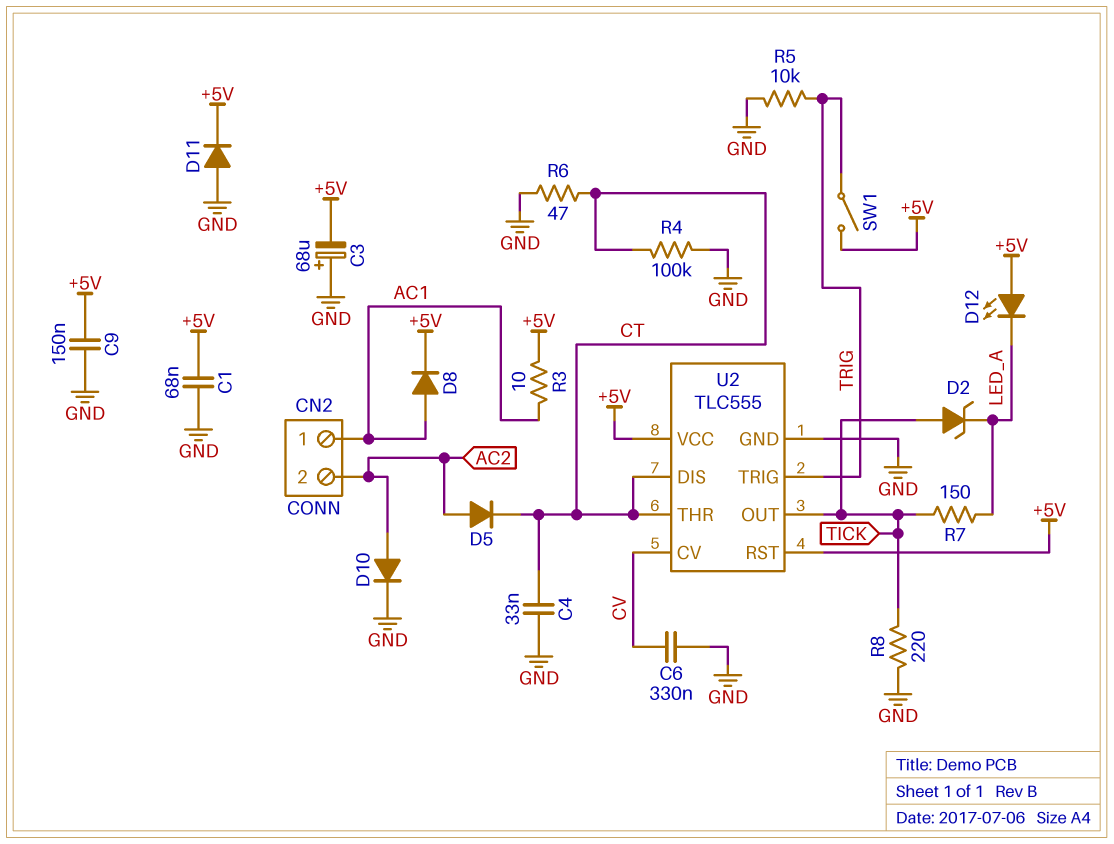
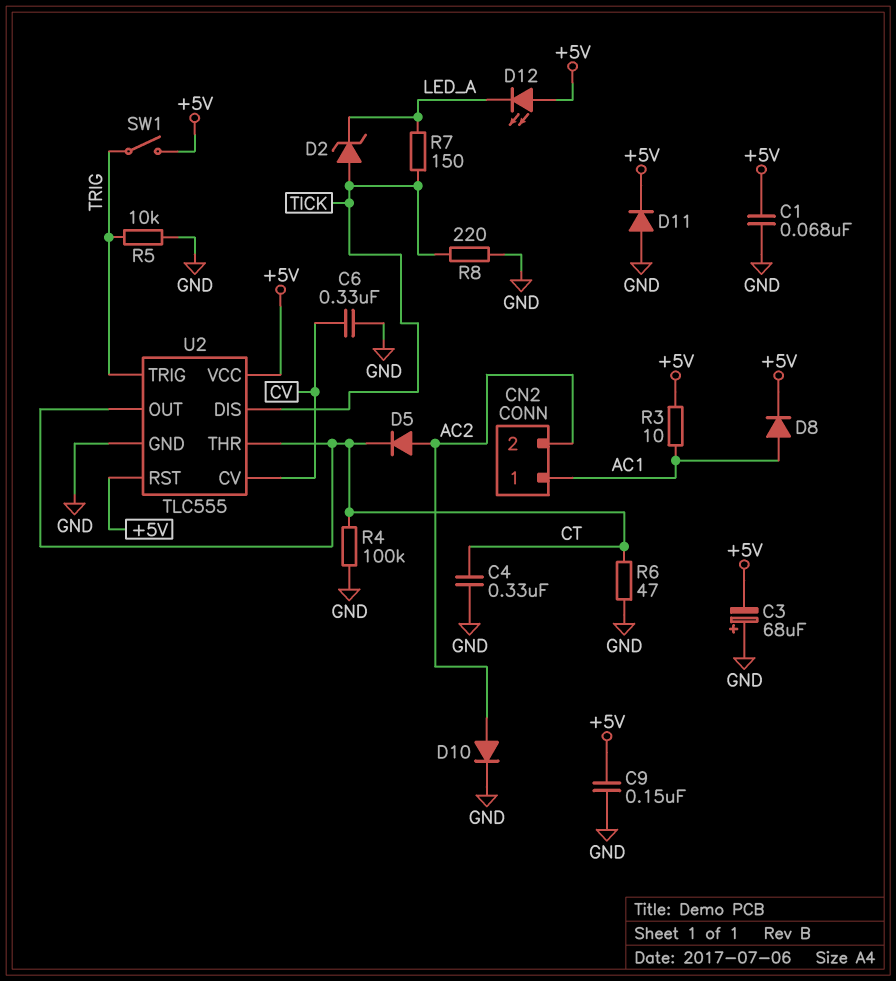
C4: 33nF (CT, GND) -> 330nF (CT, GND)
U2 pin DIS: CT -> TICK
U2 pin OUT: TICK -> CT

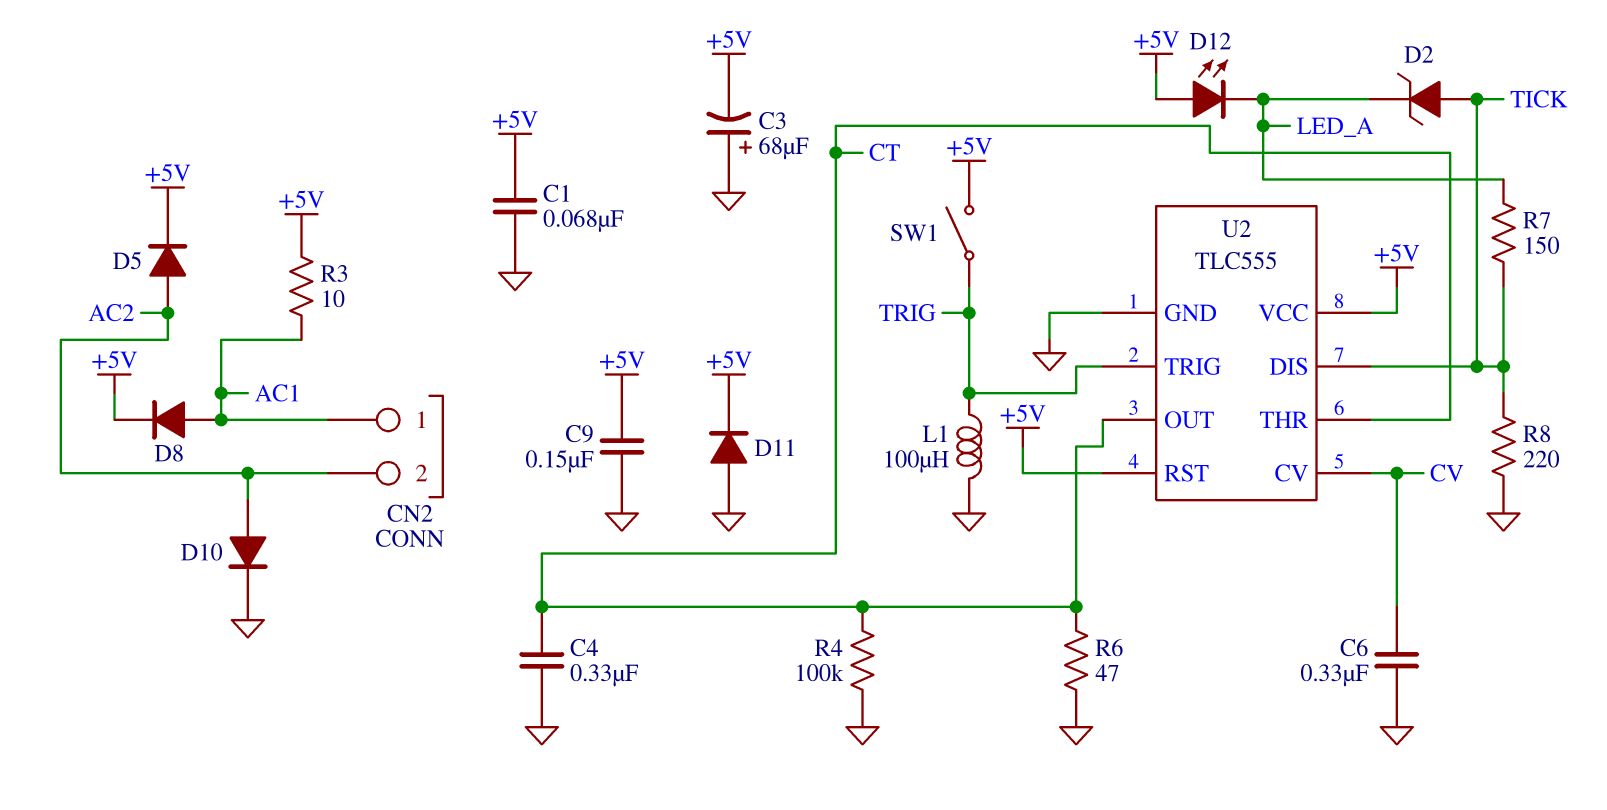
D5: diode (A AC2, K CT) -> diode (A AC2, K +5V)
L1: none -> 100uH (GND, TRIG)
R5: 10k (GND, TRIG) -> none

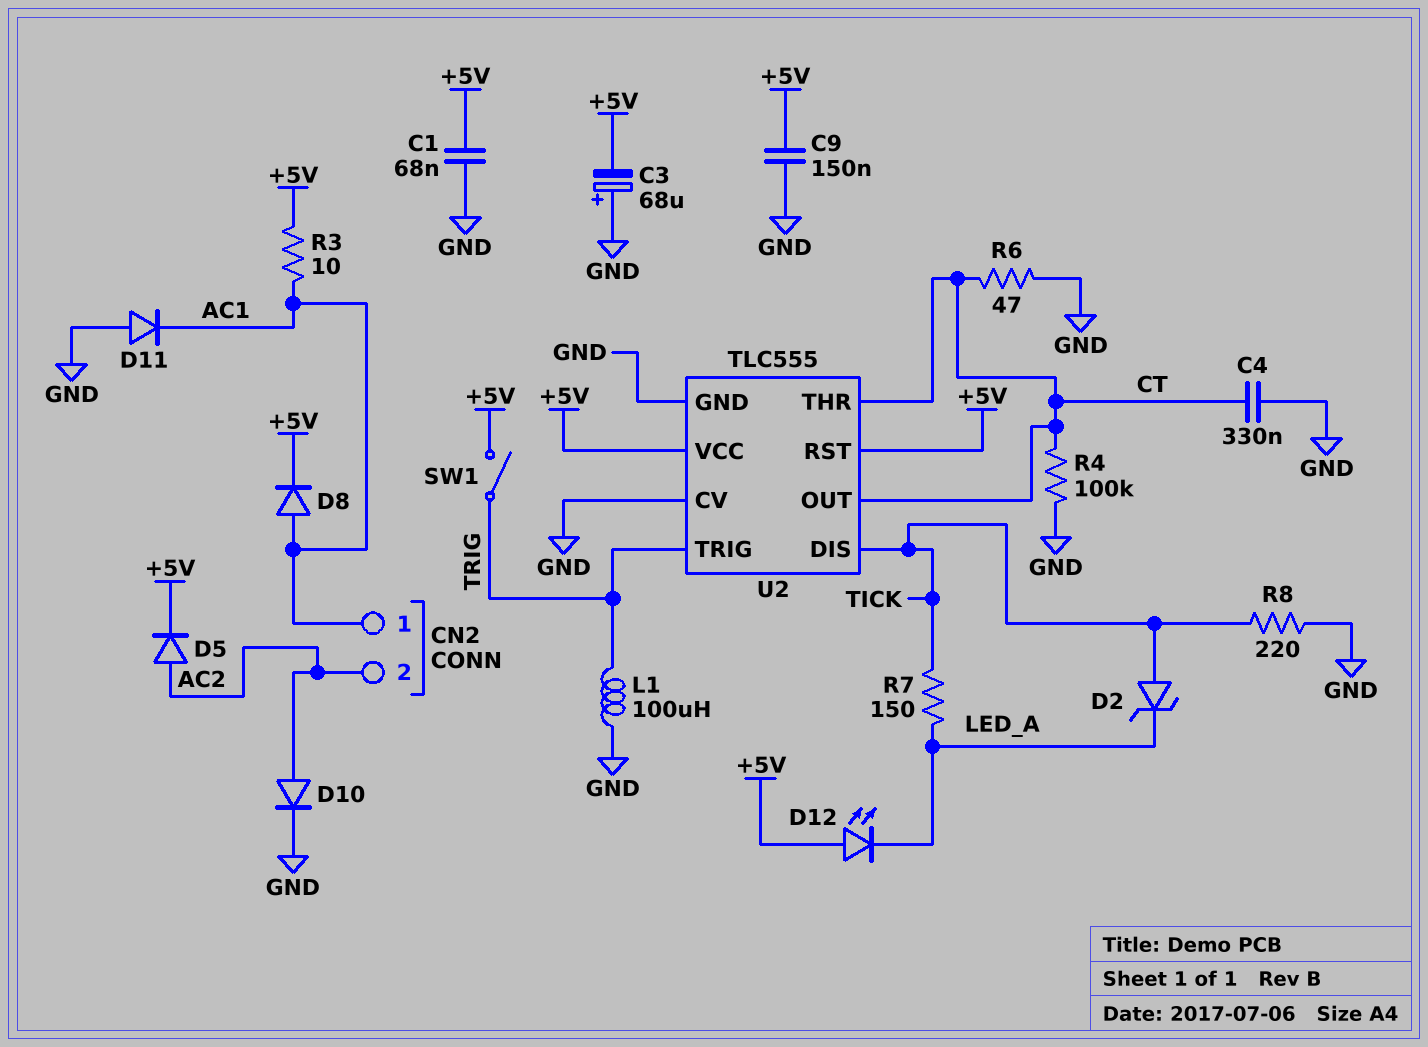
C6: 330nF (CV, GND) -> none
D11: diode (A GND, K +5V) -> diode (A GND, K AC1)
U2 pin CV: CV -> GND

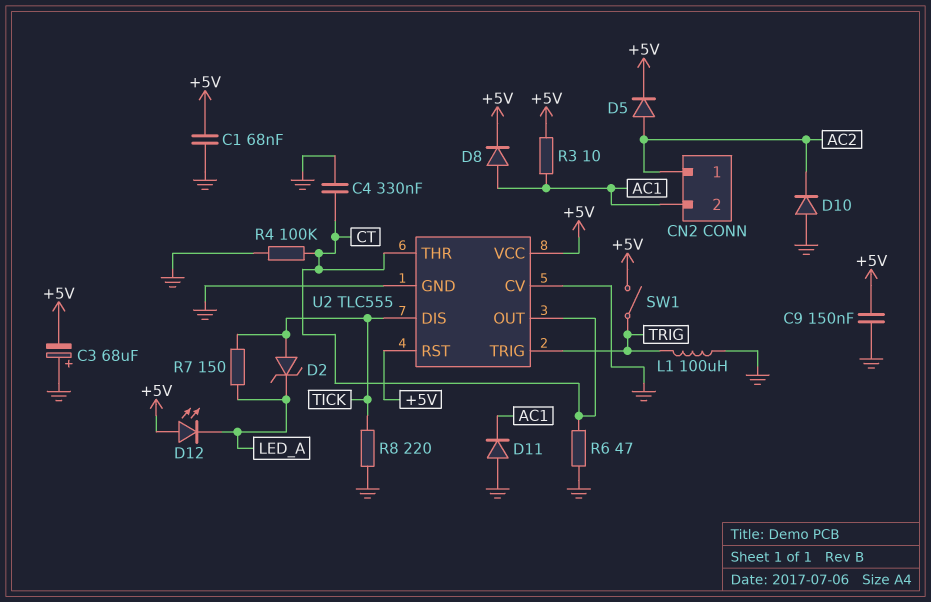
CN2 pin 1: AC1 -> AC2
CN2 pin 2: AC2 -> AC1
D10: diode (A AC2, K GND) -> diode (A GND, K AC2)

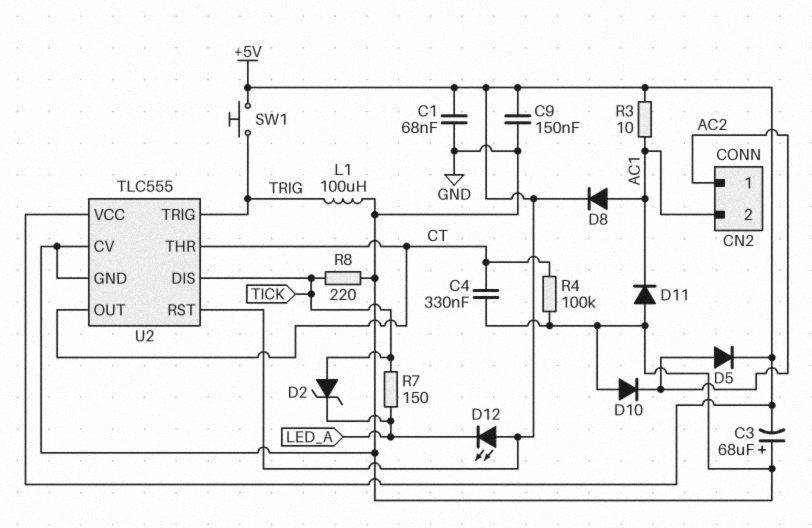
R6: 47 (CT, GND) -> none
SW1: switch (+5V, TRIG) -> button (+5V, TRIG)

